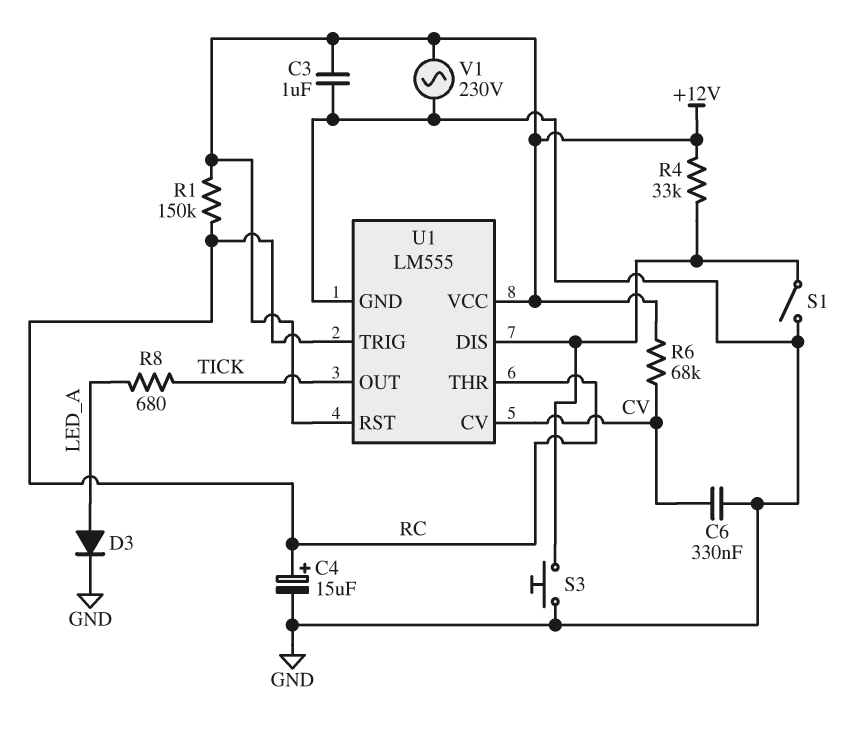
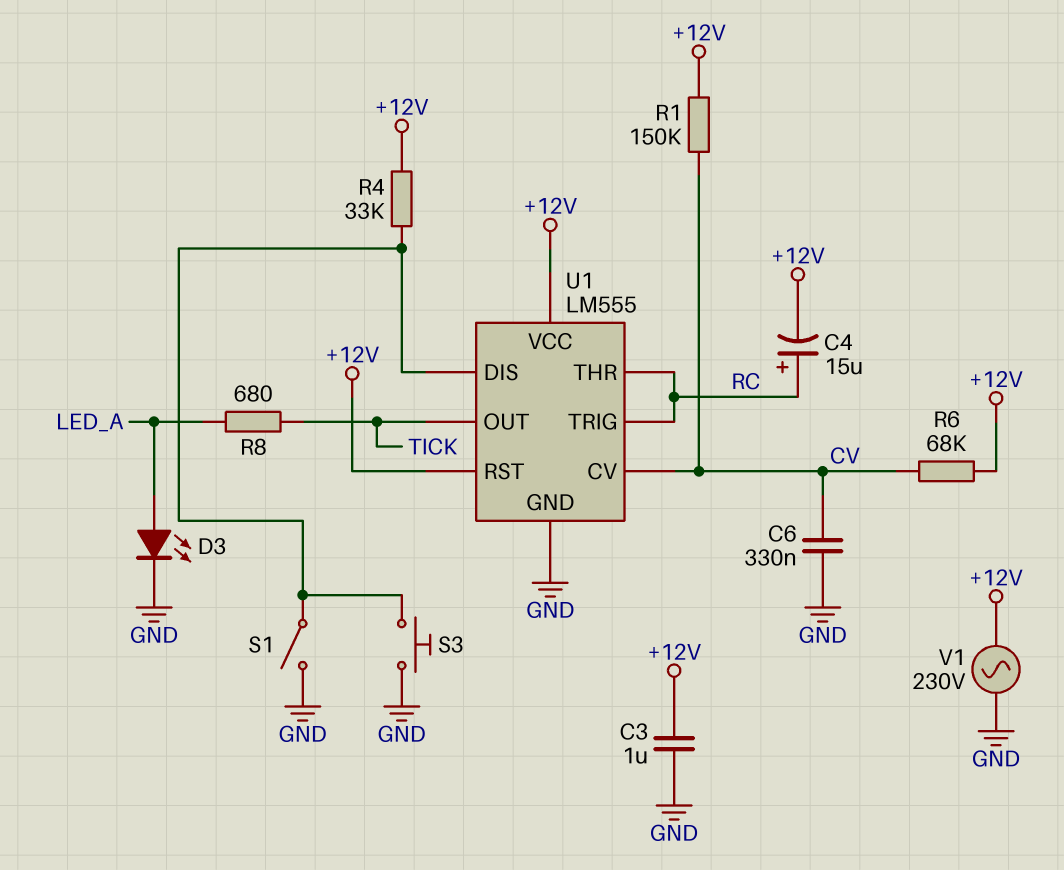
C4: 15uF (plus RC, minus GND) -> 15uF (plus RC, minus +12V)
D3: diode (A LED_A, K GND) -> LED (A LED_A, K GND)
R1: 150k (+12V, RC) -> 150k (+12V, CV)

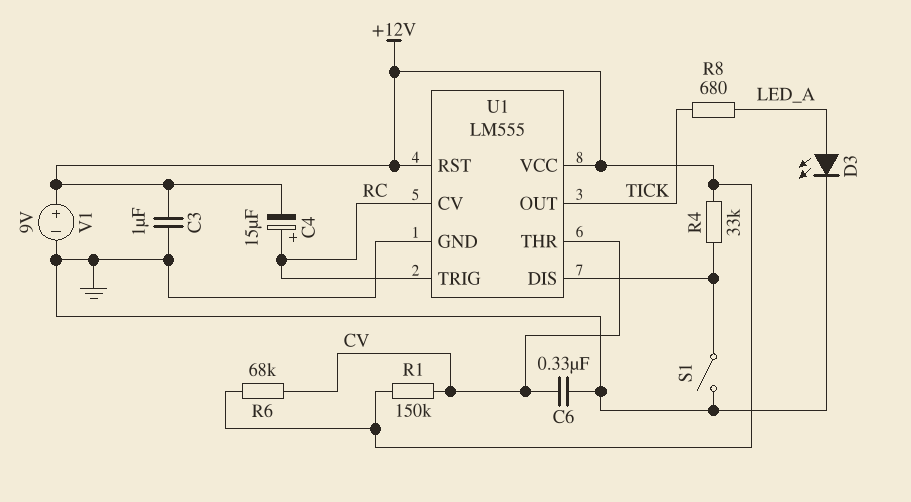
S3: button (GND, U1/DIS) -> none
U1 pin CV: CV -> RC
U1 pin THR: RC -> CV
V1: AC 230V (+12V, GND) -> 9V (plus +12V, minus GND)

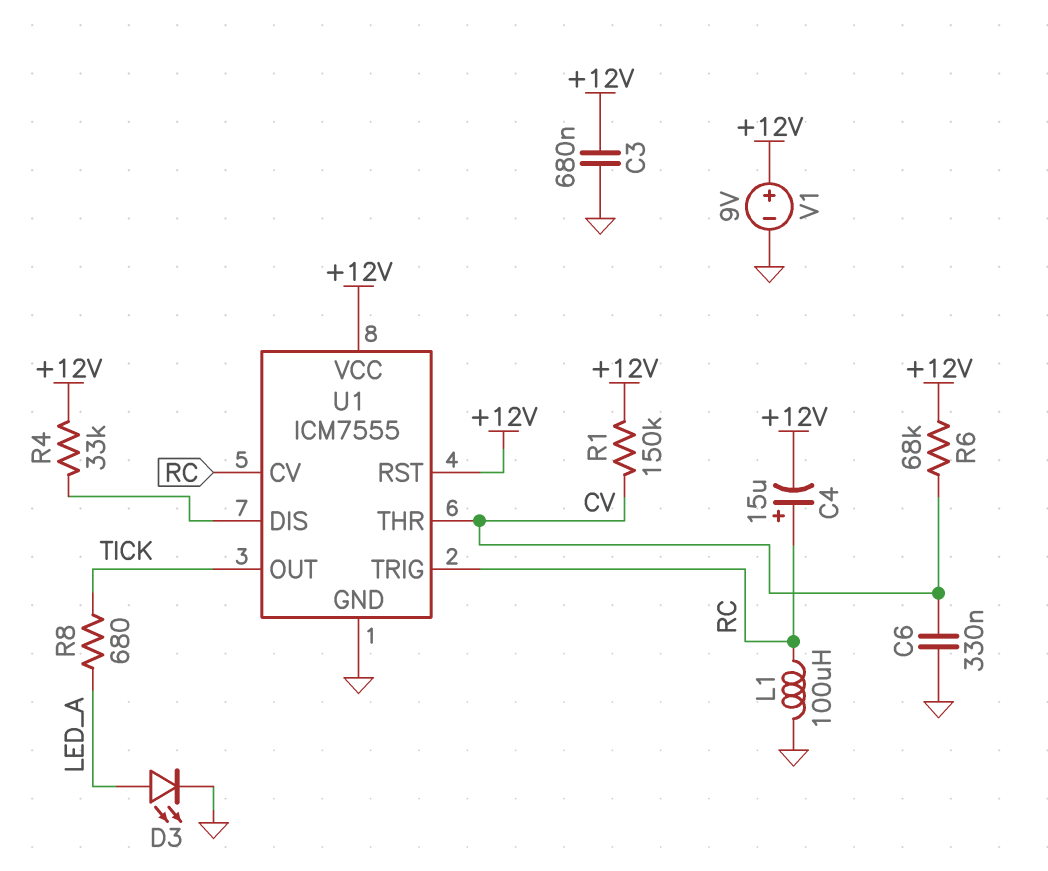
C3: 1uF (+12V, GND) -> 680nF (+12V, GND)
L1: none -> 100uH (GND, RC)
S1: switch (GND, U1/DIS) -> none
U1: LM555 -> ICM7555

